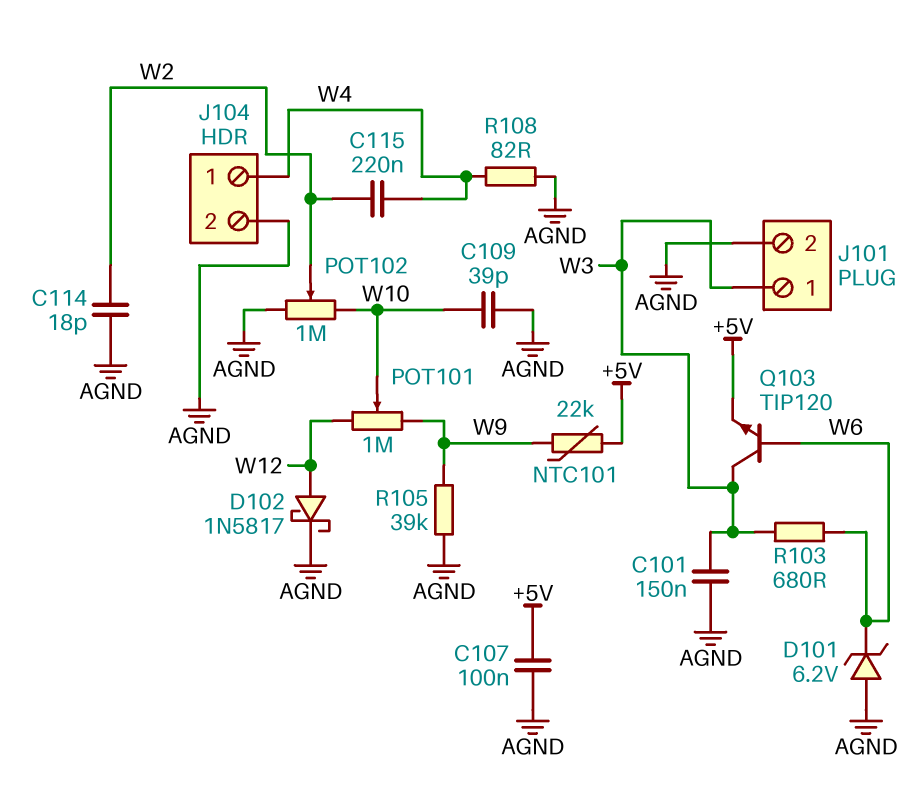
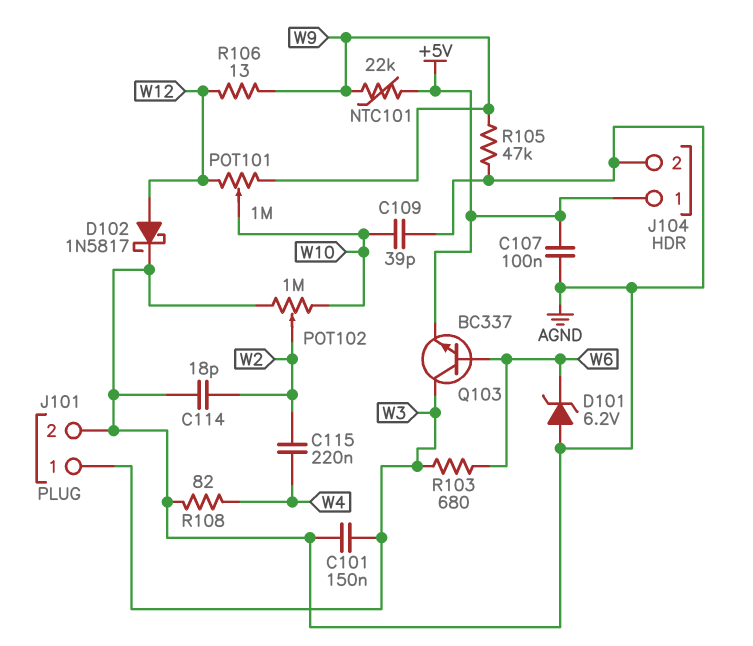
J104 pin 1: W4 -> +5V
Q103: NPN TIP120 (B W6, C W3, E +5V) -> NPN BC337 (B W6, C W3, E +5V)
R105: 39k (AGND, W9) -> 47k (AGND, W9)
R106: none -> 13 (W9, W12)

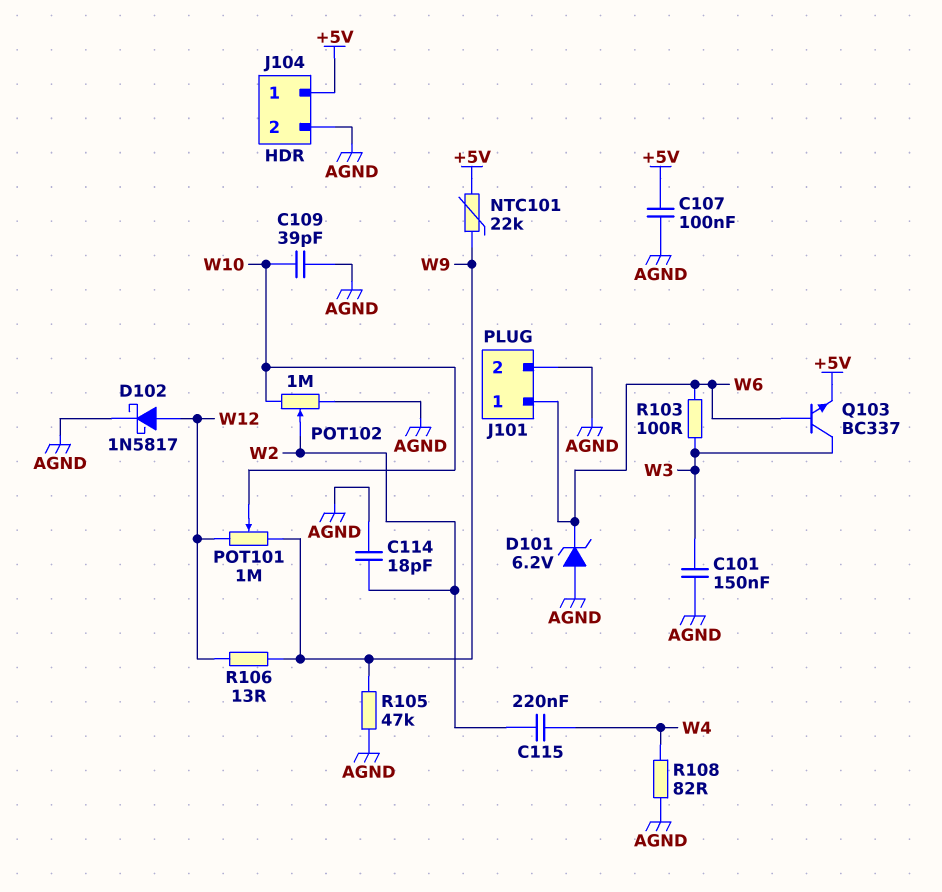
J101 pin 1: W3 -> W6
R103: 680 (W3, W6) -> 100 (W3, W6)

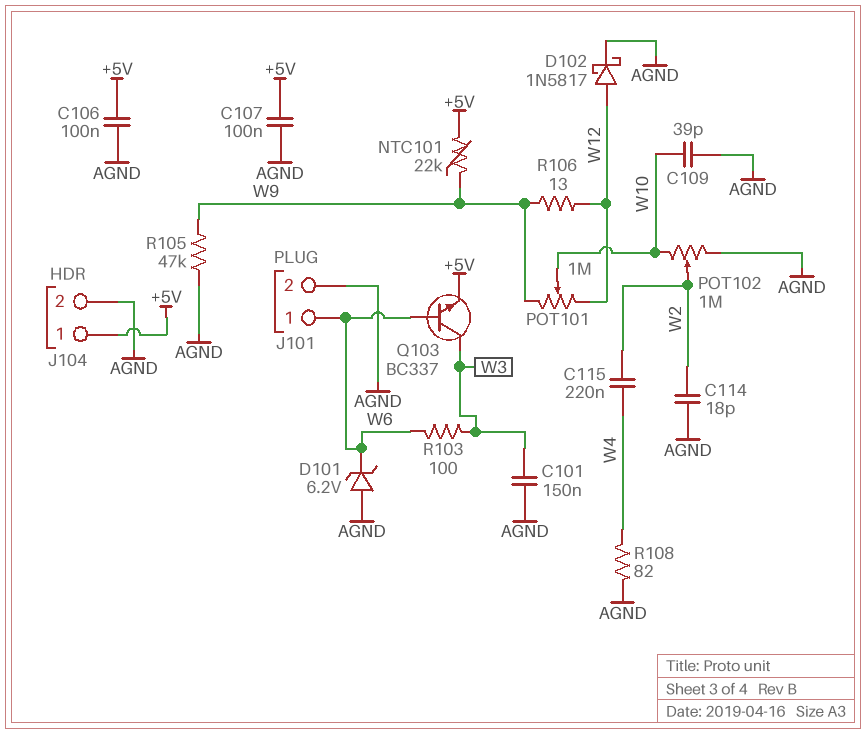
C106: none -> 100nF (+5V, AGND)

